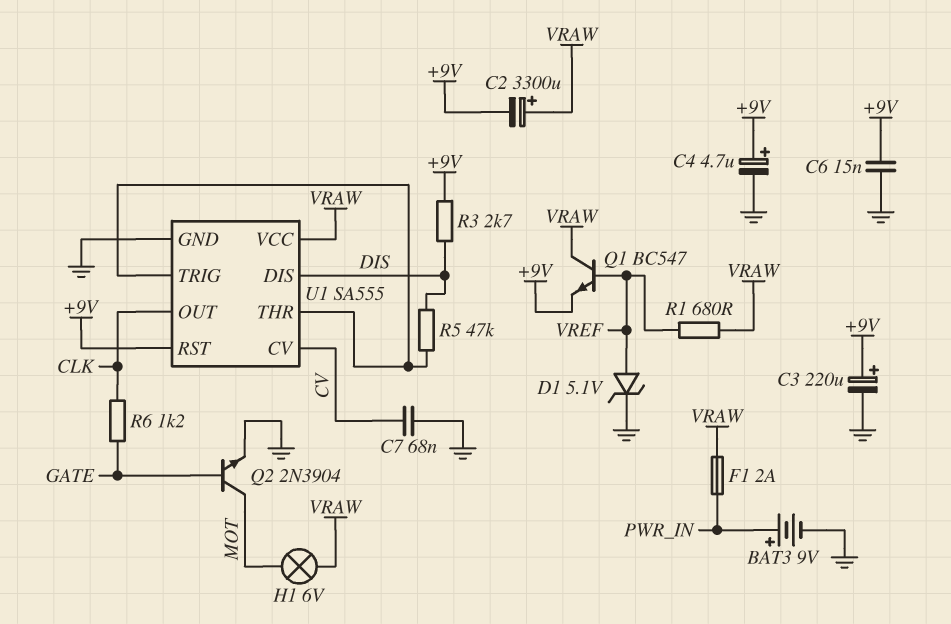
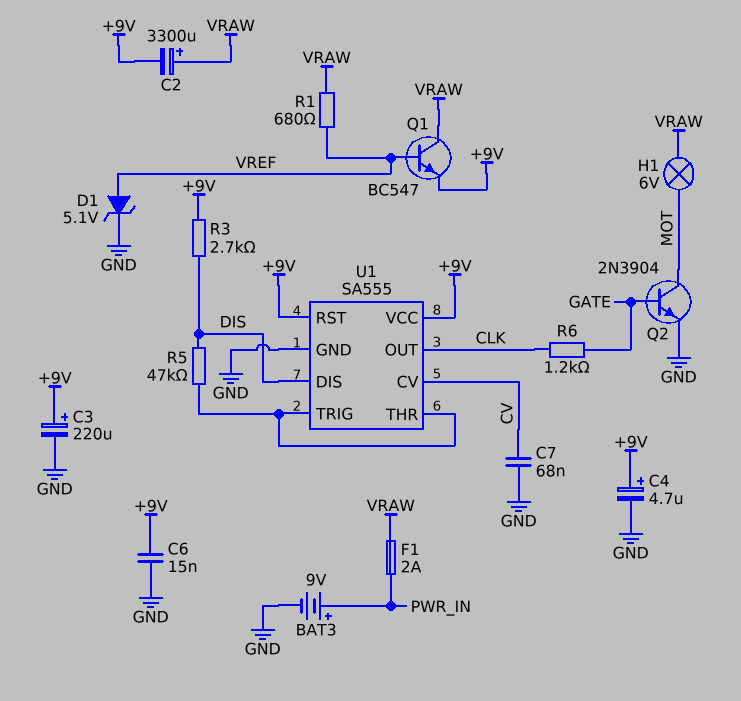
U1 pin VCC: VRAW -> +9V

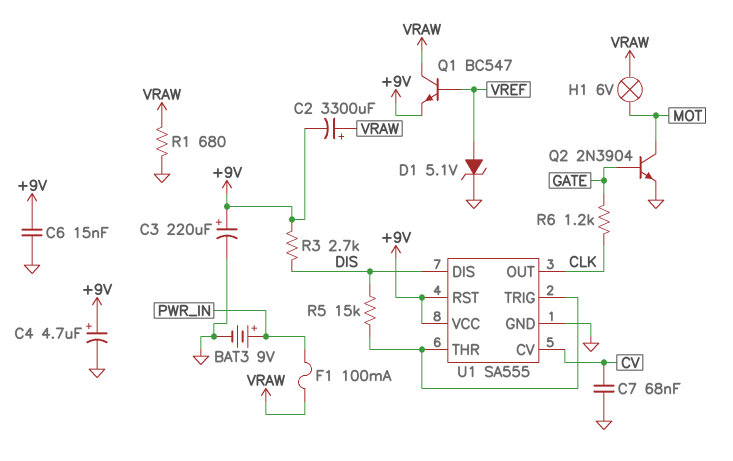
F1: 2A (PWR_IN, VRAW) -> 100mA (PWR_IN, VRAW)
R1: 680 (VRAW, VREF) -> 680 (GND, VRAW)
R5: 47k (DIS, U1/THR) -> 15k (DIS, U1/THR)

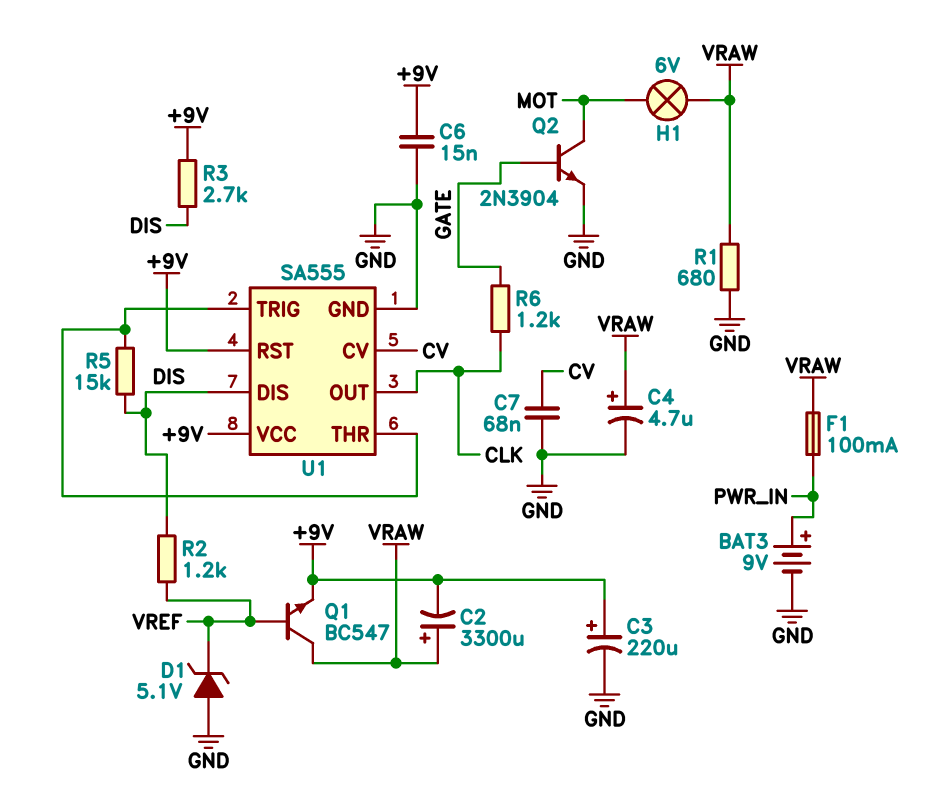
C4: 4.7uF (plus +9V, minus GND) -> 4.7uF (plus VRAW, minus GND)
D1: zener 5.1V (A VREF, K GND) -> zener 5.1V (A GND, K VREF)
R2: none -> 1.2k (DIS, VREF)

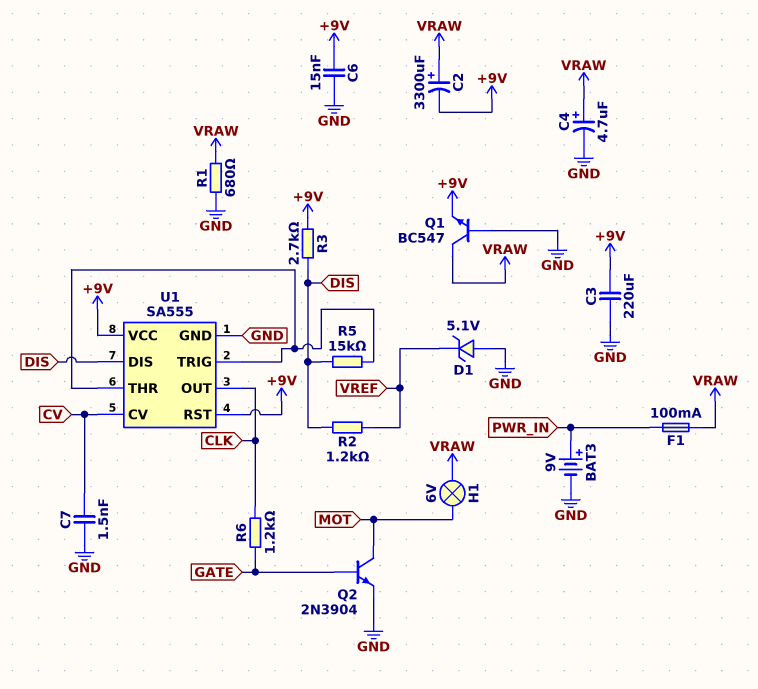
C3: 220uF (plus +9V, minus GND) -> 220uF (+9V, GND)
C7: 68nF (CV, GND) -> 1.5nF (CV, GND)
Q1: NPN BC547 (B VREF, C VRAW, E +9V) -> NPN BC547 (B GND, C VRAW, E +9V)

